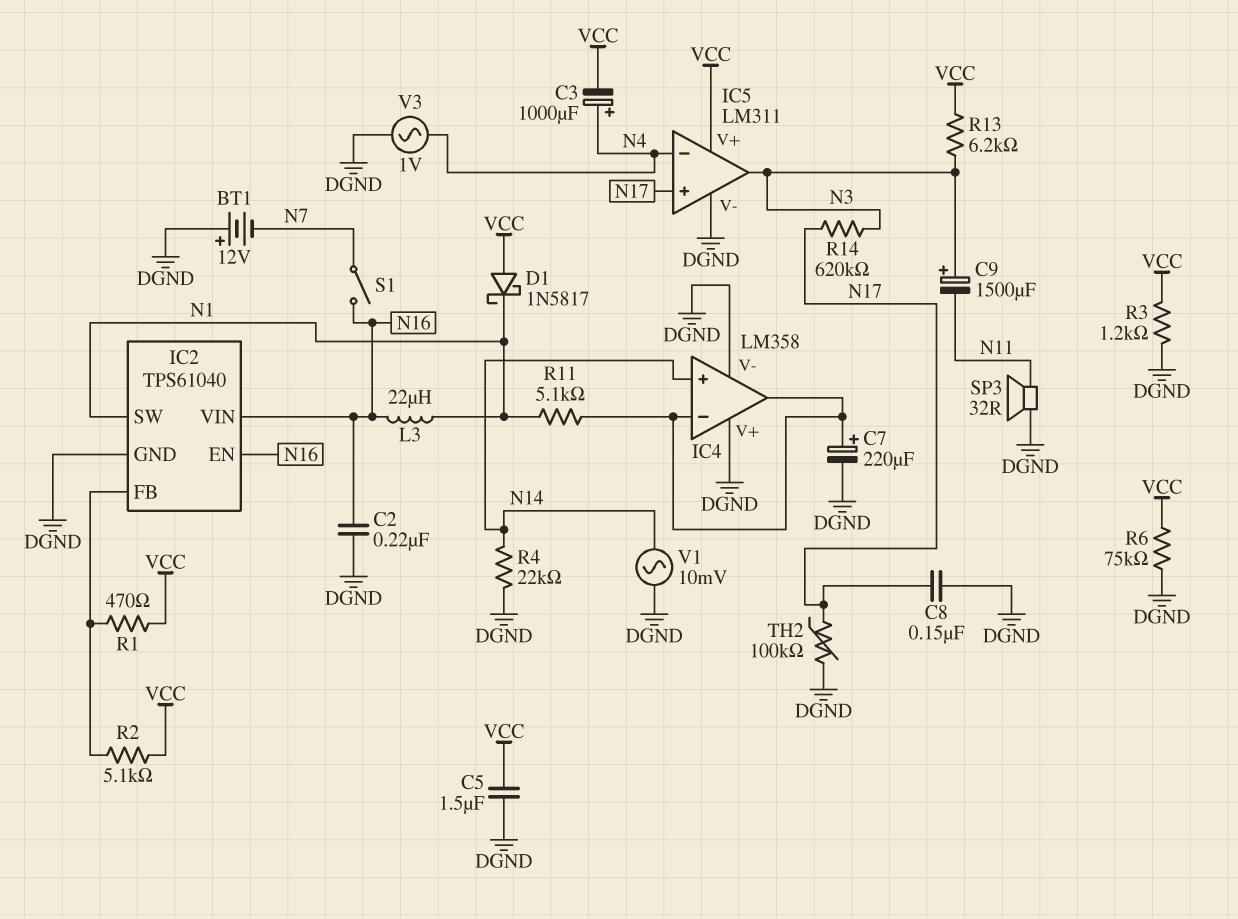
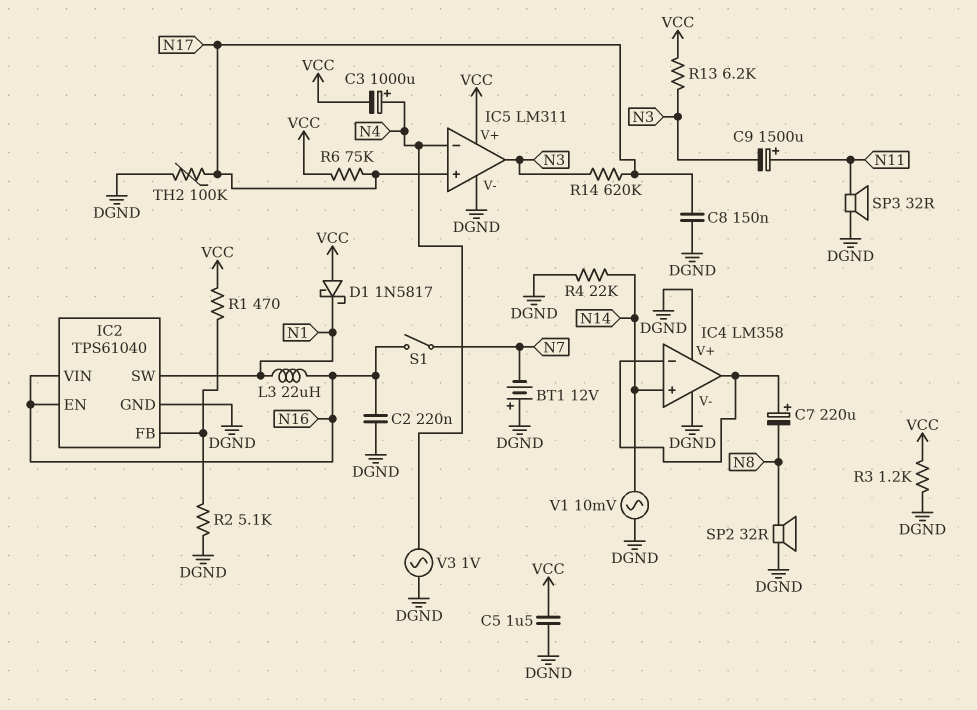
C7: 220uF (plus IC4/in-, minus DGND) -> 220uF (plus IC4/in-, minus N8)
C9: 1500uF (plus N3, minus N11) -> 1500uF (plus N11, minus N3)
R2: 5.1k (IC2/FB, VCC) -> 5.1k (DGND, IC2/FB)
R6: 75k (DGND, VCC) -> 75k (N17, VCC)
R11: 5.1k (IC4/in-, N1) -> none
SP2: none -> speaker 32R (DGND, N8)

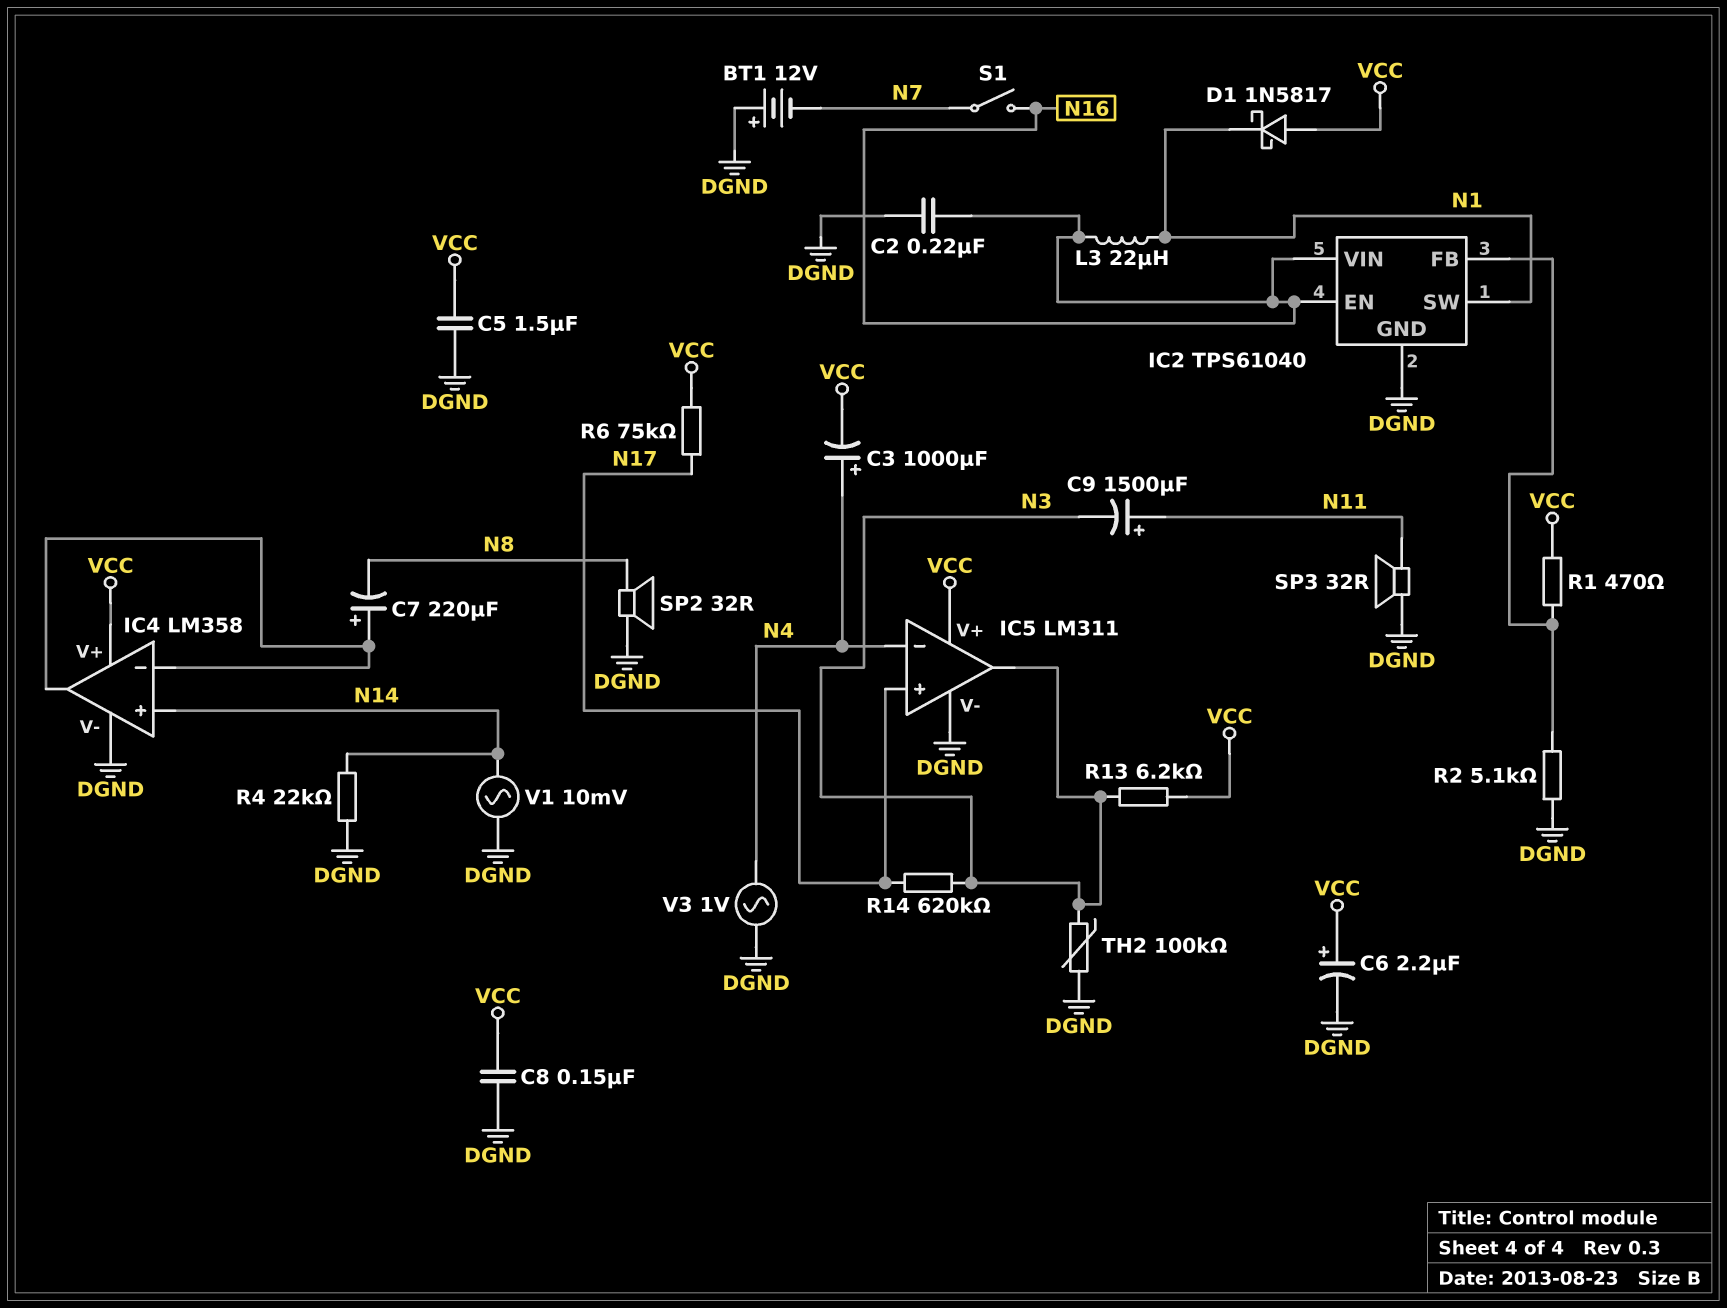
C6: none -> 2.2uF (plus VCC, minus DGND)
C8: 150nF (DGND, N17) -> 150nF (DGND, VCC)
IC4 pin V+: DGND -> VCC
R3: 1.2k (DGND, VCC) -> none
TH2: 100k (DGND, N17) -> 100k (DGND, N3)

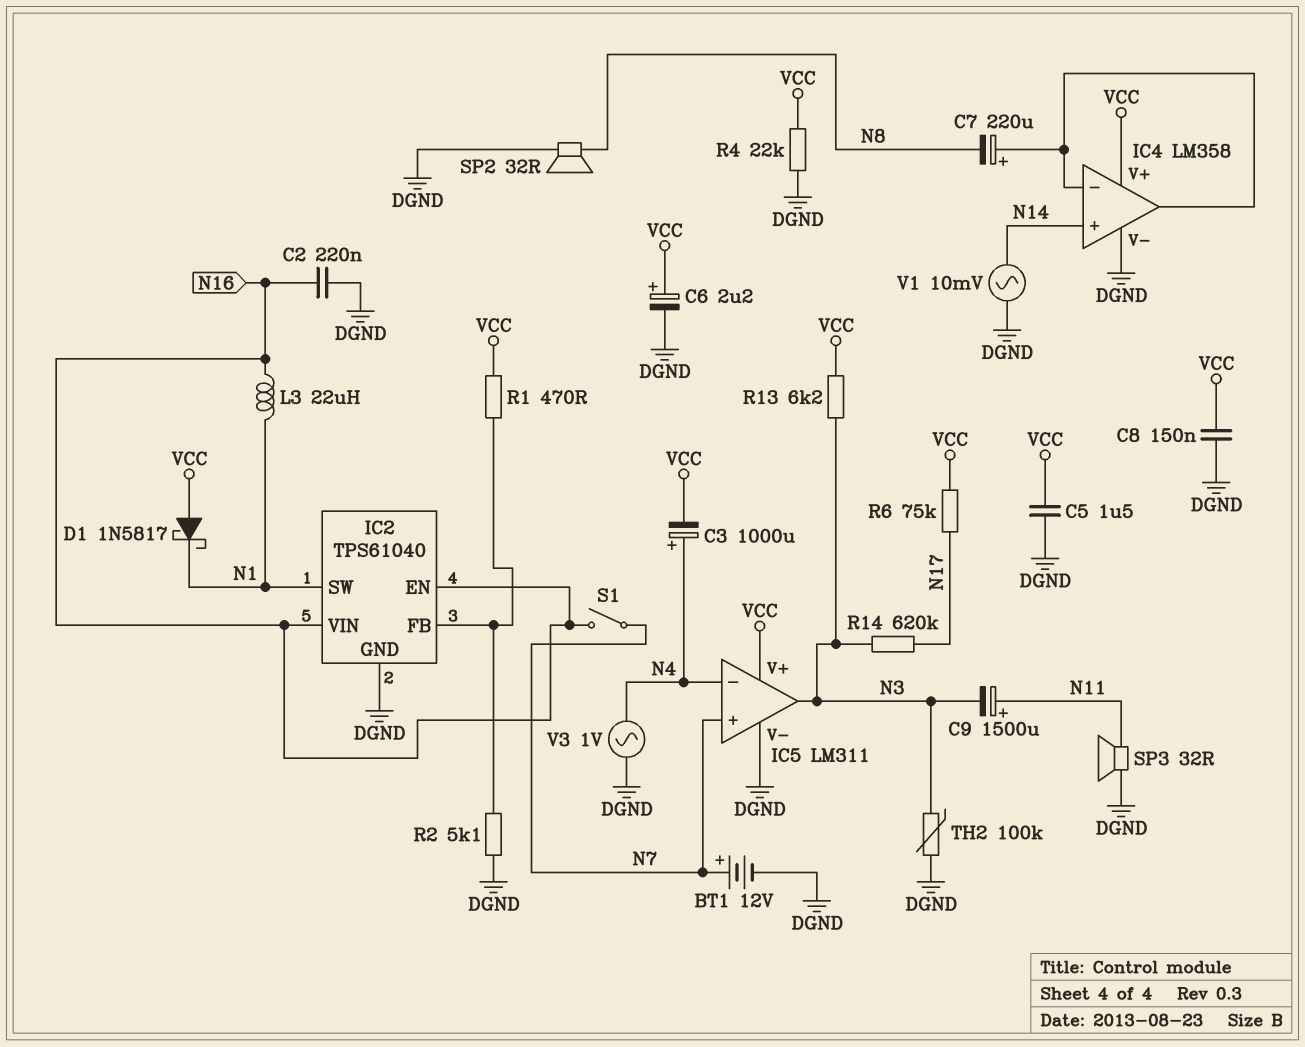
BT1: 12V (plus DGND, minus N7) -> 12V (plus N7, minus DGND)
IC5 pin in+: N17 -> N7
R4: 22k (DGND, N14) -> 22k (DGND, VCC)

